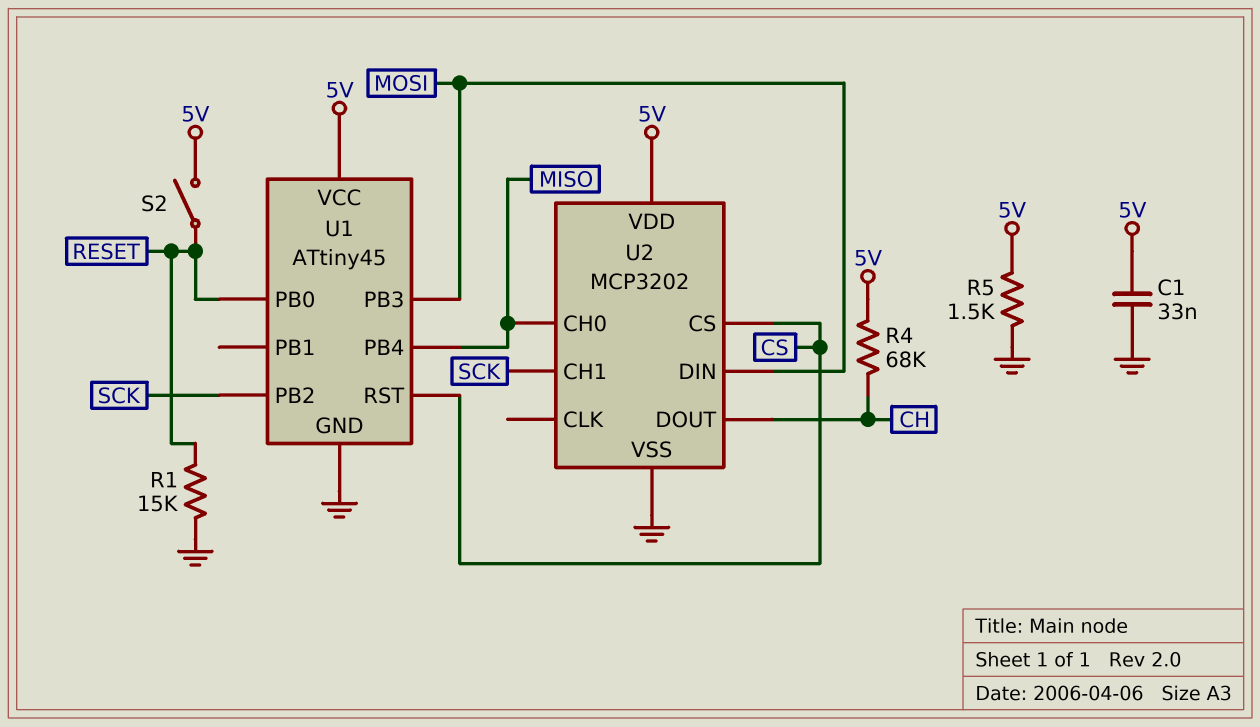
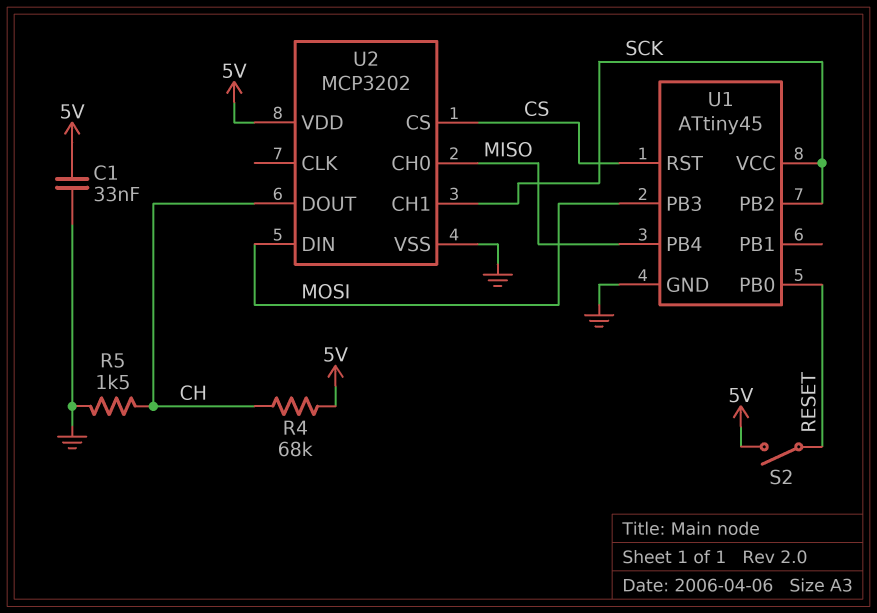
R1: 15k (GND, RESET) -> none
R5: 1.5k (5V, GND) -> 1.5k (CH, GND)
U1 pin VCC: 5V -> SCK

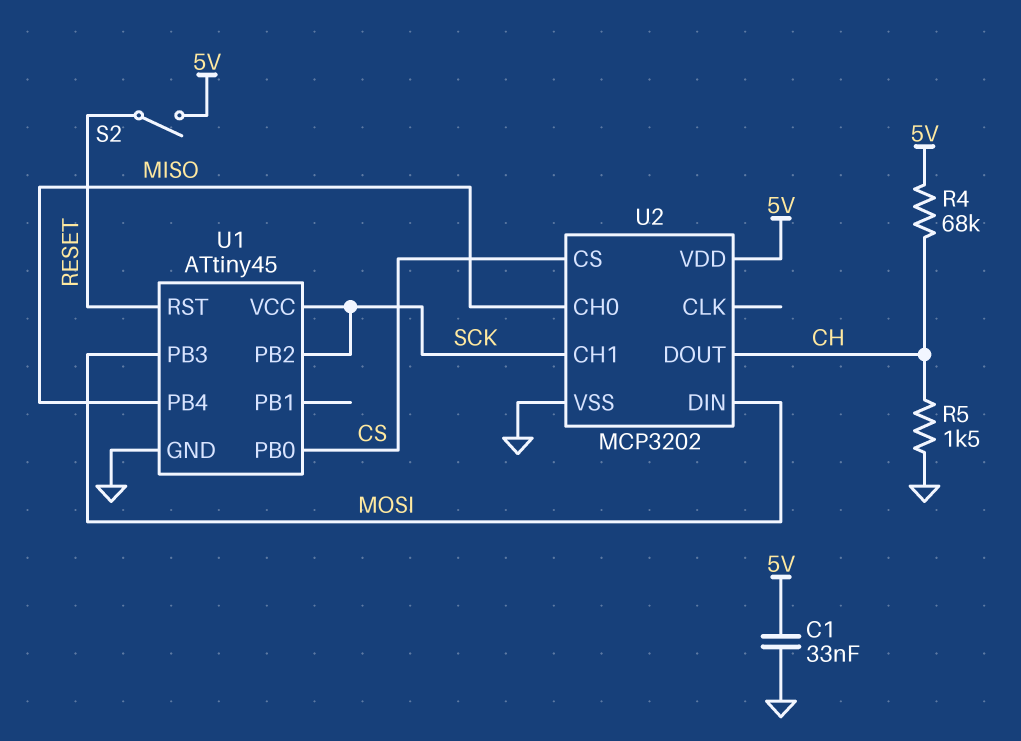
U1 pin PB0: RESET -> CS
U1 pin RST: CS -> RESET

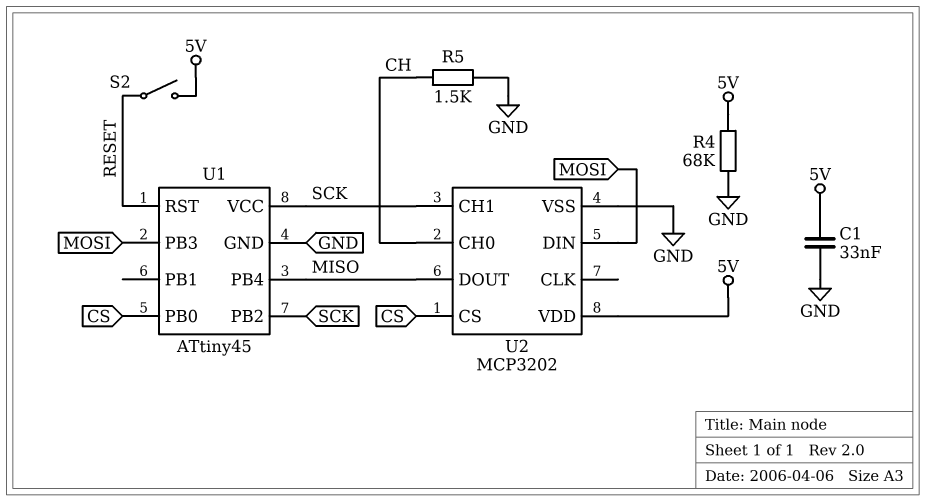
R4: 68k (5V, CH) -> 68k (5V, GND)
U2 pin CH0: MISO -> CH
U2 pin DOUT: CH -> MISO

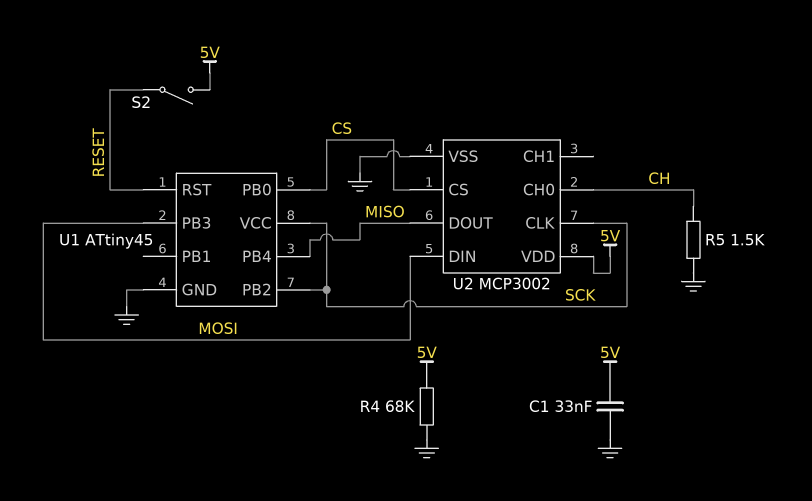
U2: MCP3202 -> MCP3002
U2 pin CH1: SCK -> none
U2 pin CLK: none -> SCK

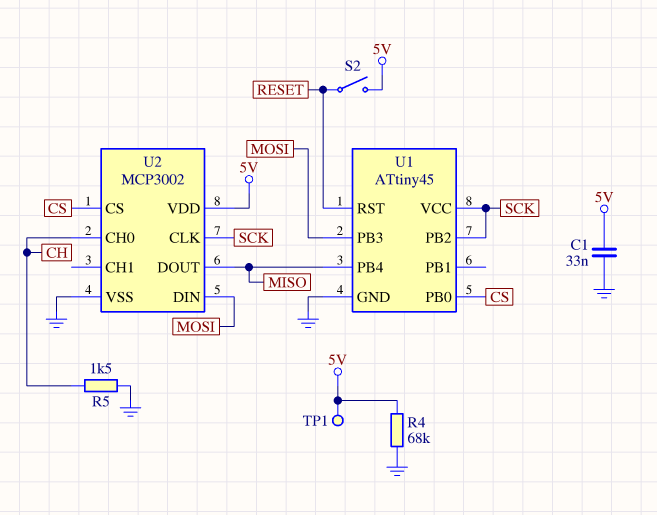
TP1: none -> test point (5V)

